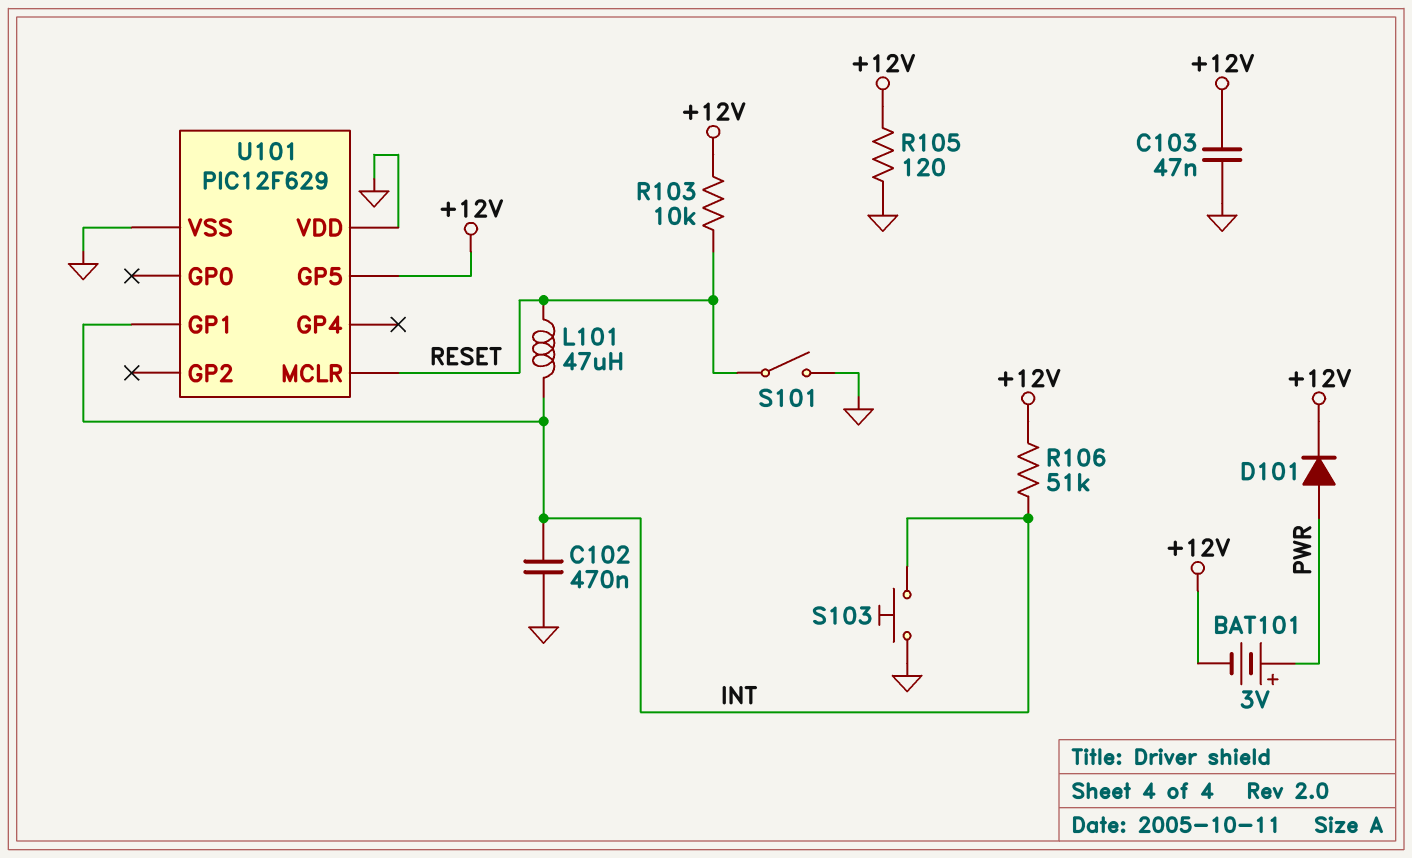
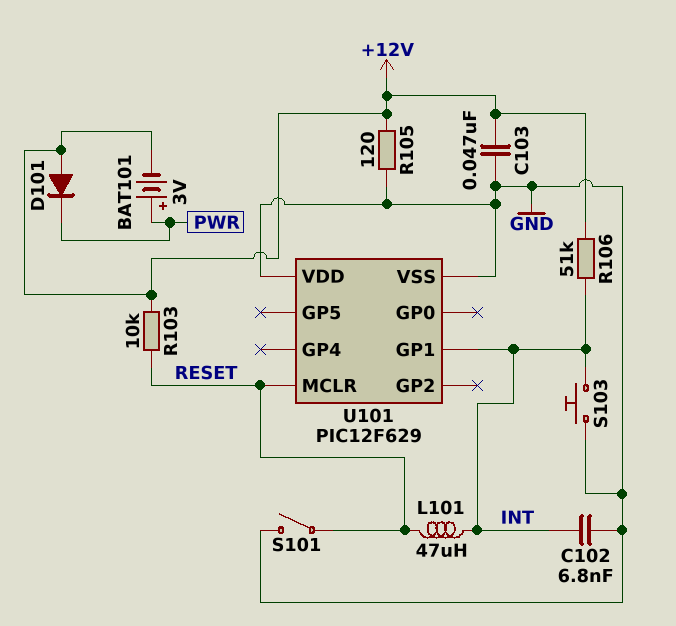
C102: 470nF (GND, INT) -> 6.8nF (GND, INT)
D101: diode (A PWR, K +12V) -> diode (A +12V, K PWR)
U101 pin GP5: +12V -> none

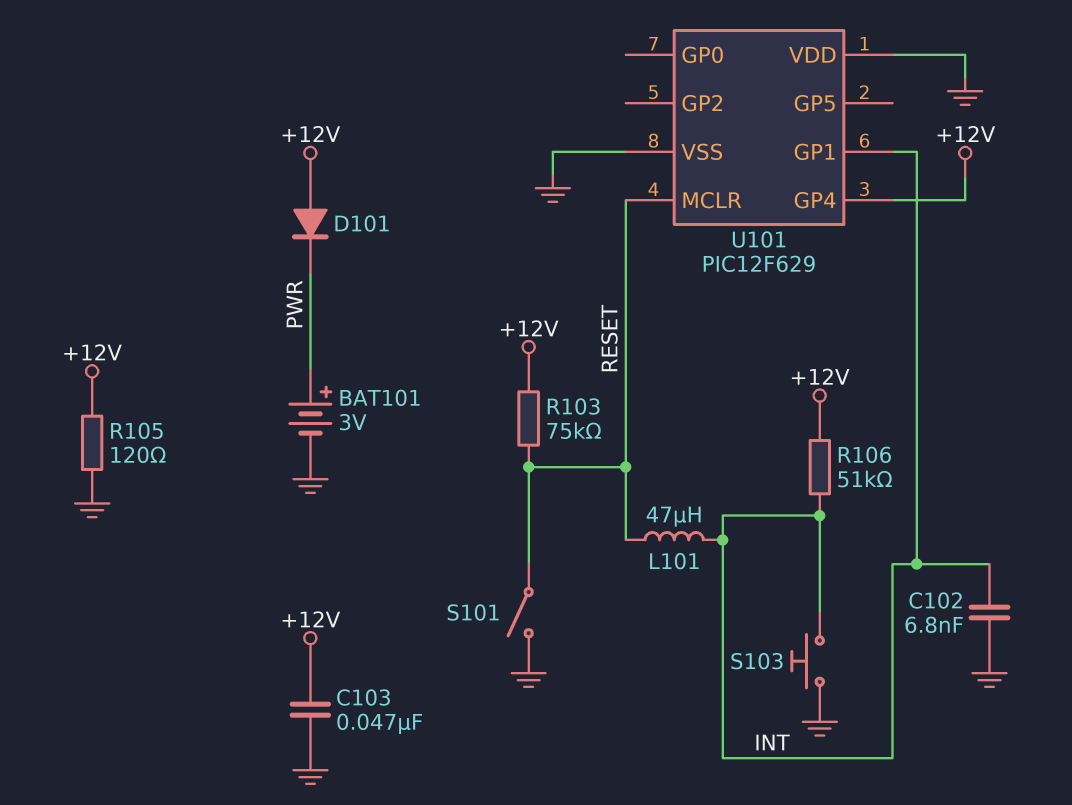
BAT101: 3V (plus PWR, minus +12V) -> 3V (plus PWR, minus GND)
R103: 10k (+12V, RESET) -> 75k (+12V, RESET)
U101 pin GP4: none -> +12V

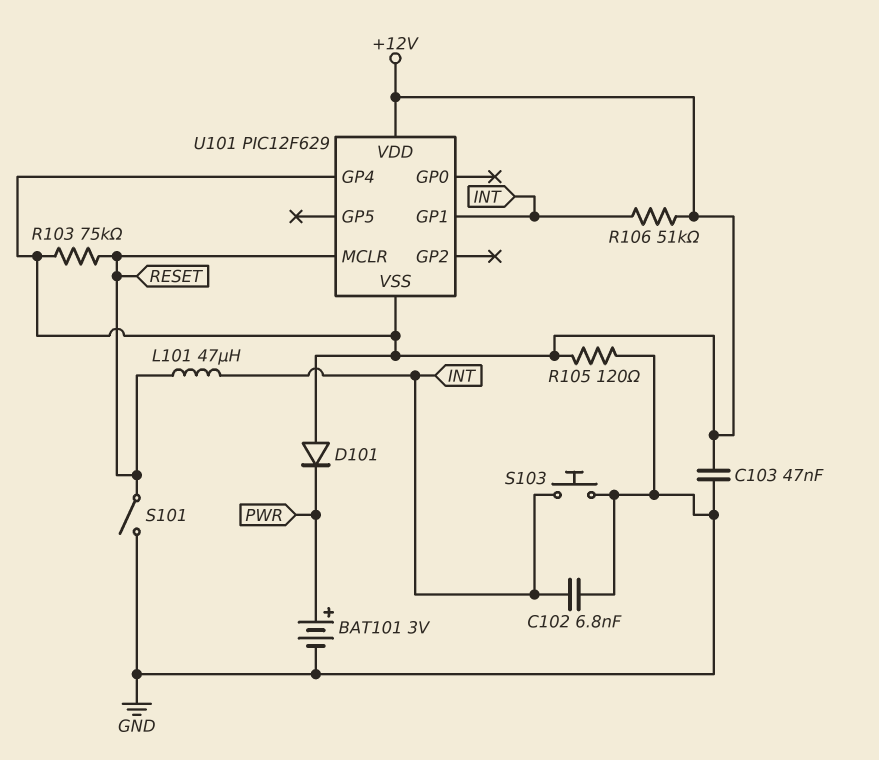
U101 pin VDD: GND -> +12V
U101 pin VSS: GND -> +12V

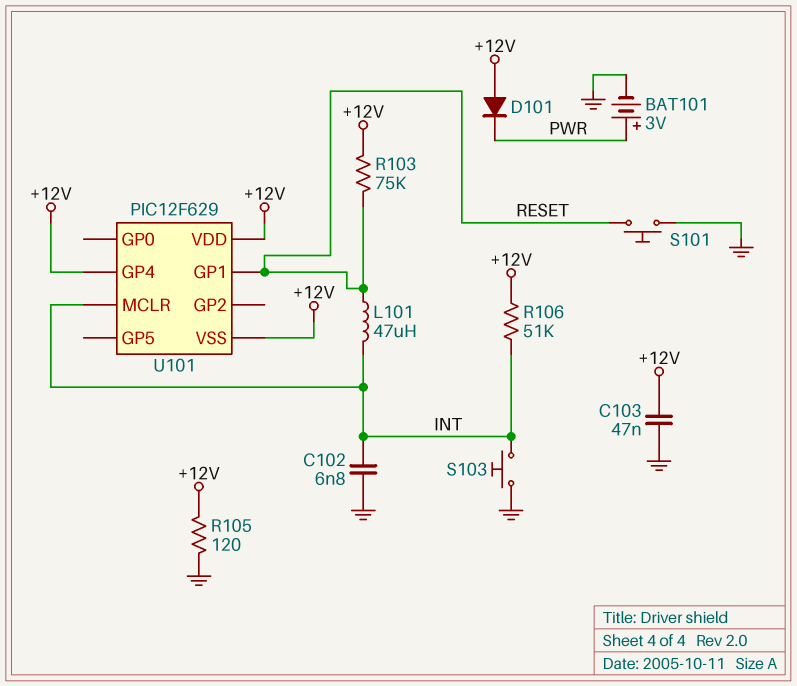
S101: switch (GND, RESET) -> button (GND, RESET)
U101 pin GP1: INT -> RESET
U101 pin MCLR: RESET -> INT

